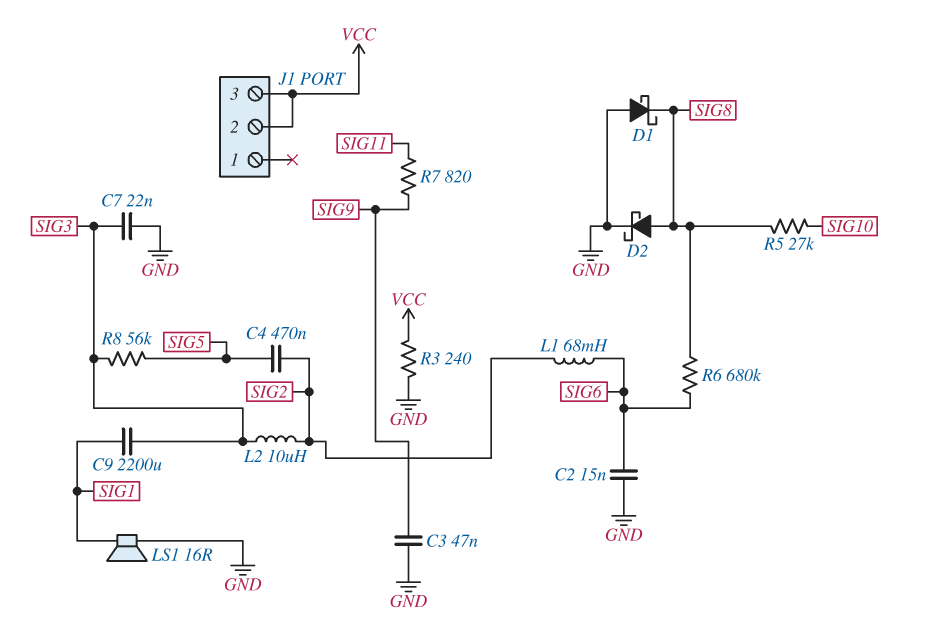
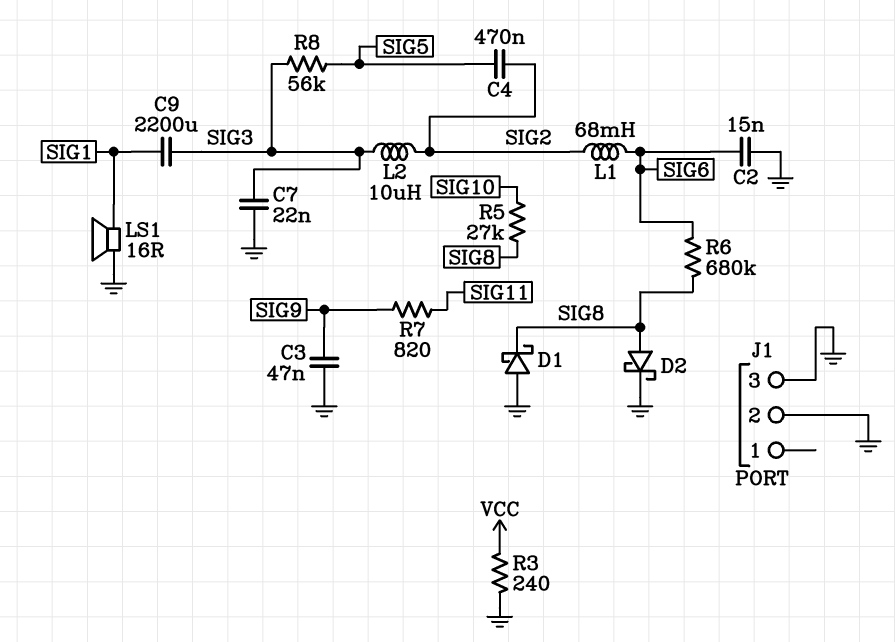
J1 pin 2: VCC -> GND
J1 pin 3: VCC -> GND

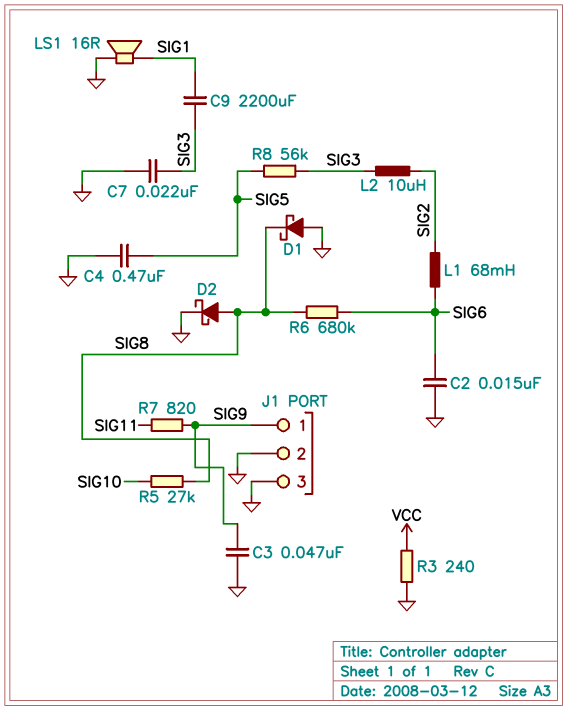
C4: 470nF (SIG2, SIG5) -> 470nF (GND, SIG5)
J1 pin 1: none -> SIG9

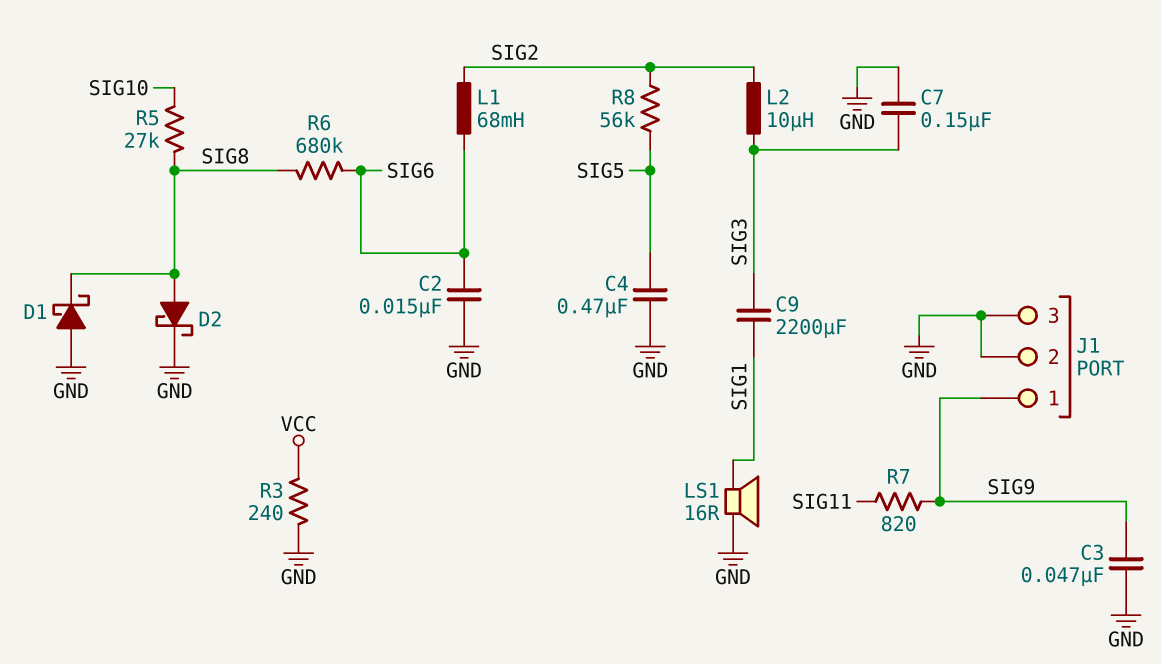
C7: 22nF (GND, SIG3) -> 150nF (GND, SIG3)
R8: 56k (SIG3, SIG5) -> 56k (SIG2, SIG5)

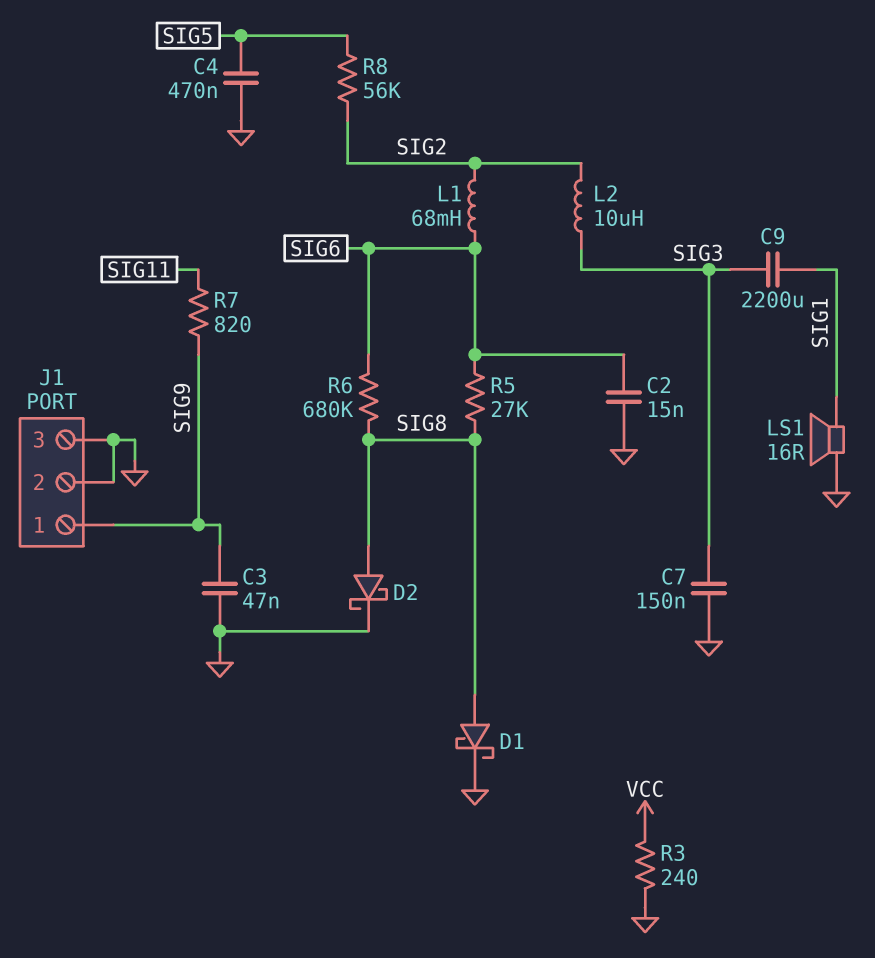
D1: schottky (A GND, K SIG8) -> schottky (A SIG8, K GND)
R5: 27k (SIG8, SIG10) -> 27k (SIG6, SIG8)

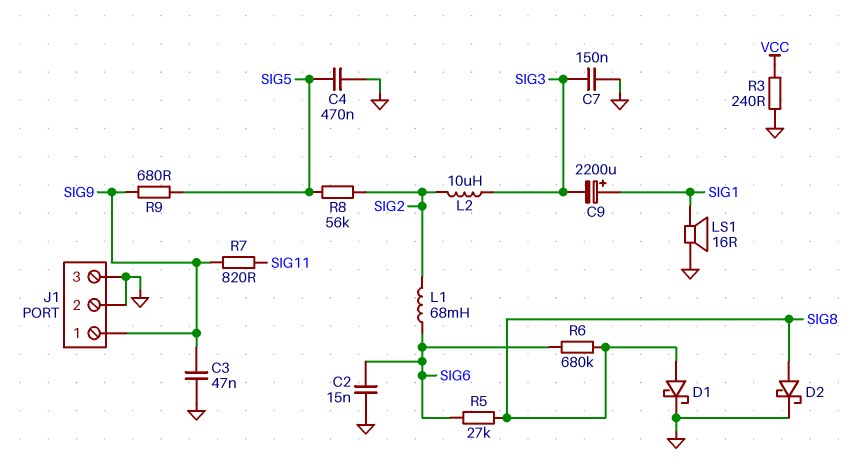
C9: 2200uF (SIG1, SIG3) -> 2200uF (plus SIG1, minus SIG3)
R9: none -> 680 (SIG5, SIG9)

